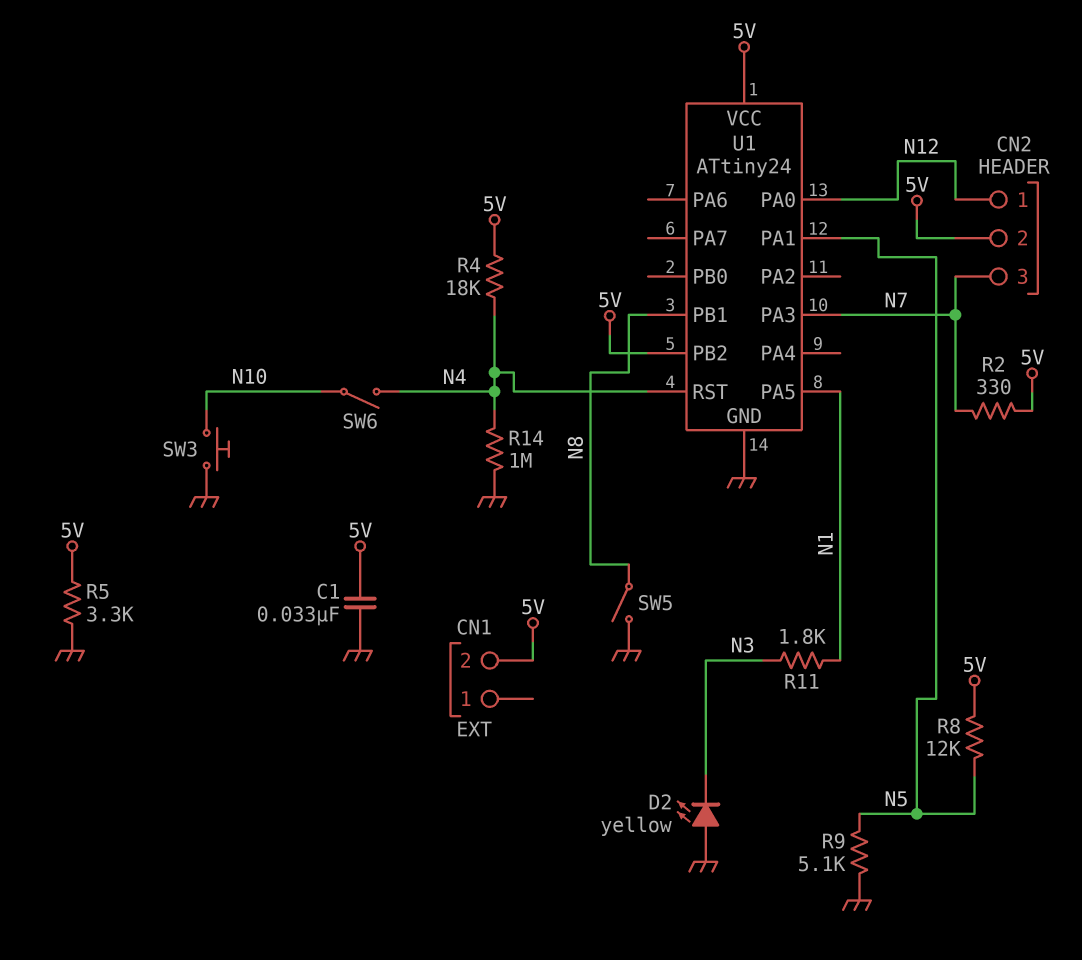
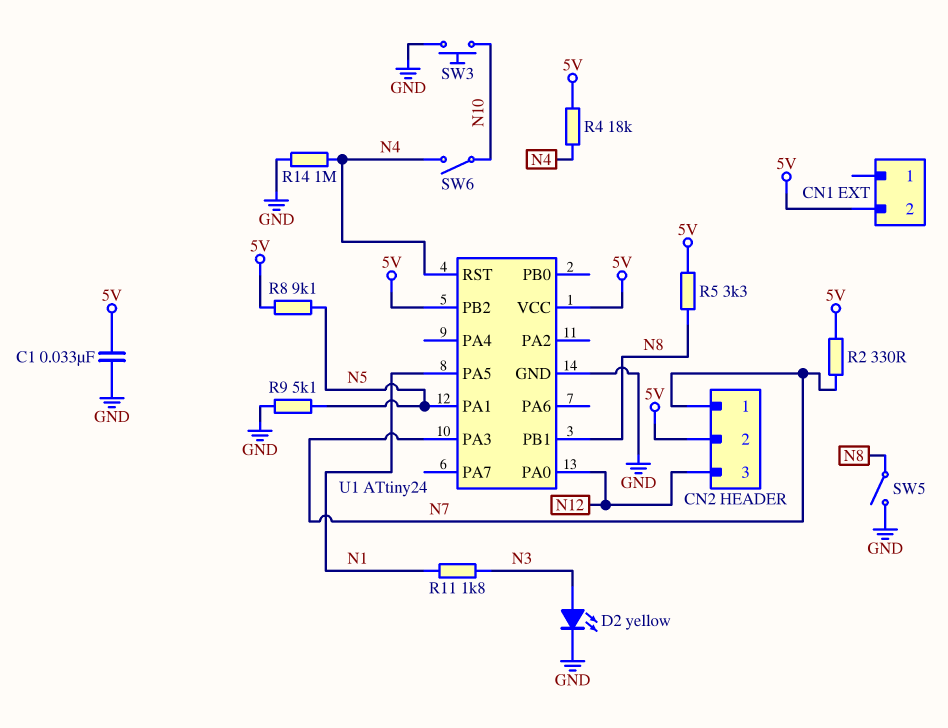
CN2 pin 1: N12 -> N7
CN2 pin 3: N7 -> N12
D2: LED yellow (A GND, K N3) -> LED yellow (A N3, K GND)
R5: 3.3k (5V, GND) -> 3.3k (5V, N8)
R8: 12k (5V, N5) -> 9.1k (5V, N5)

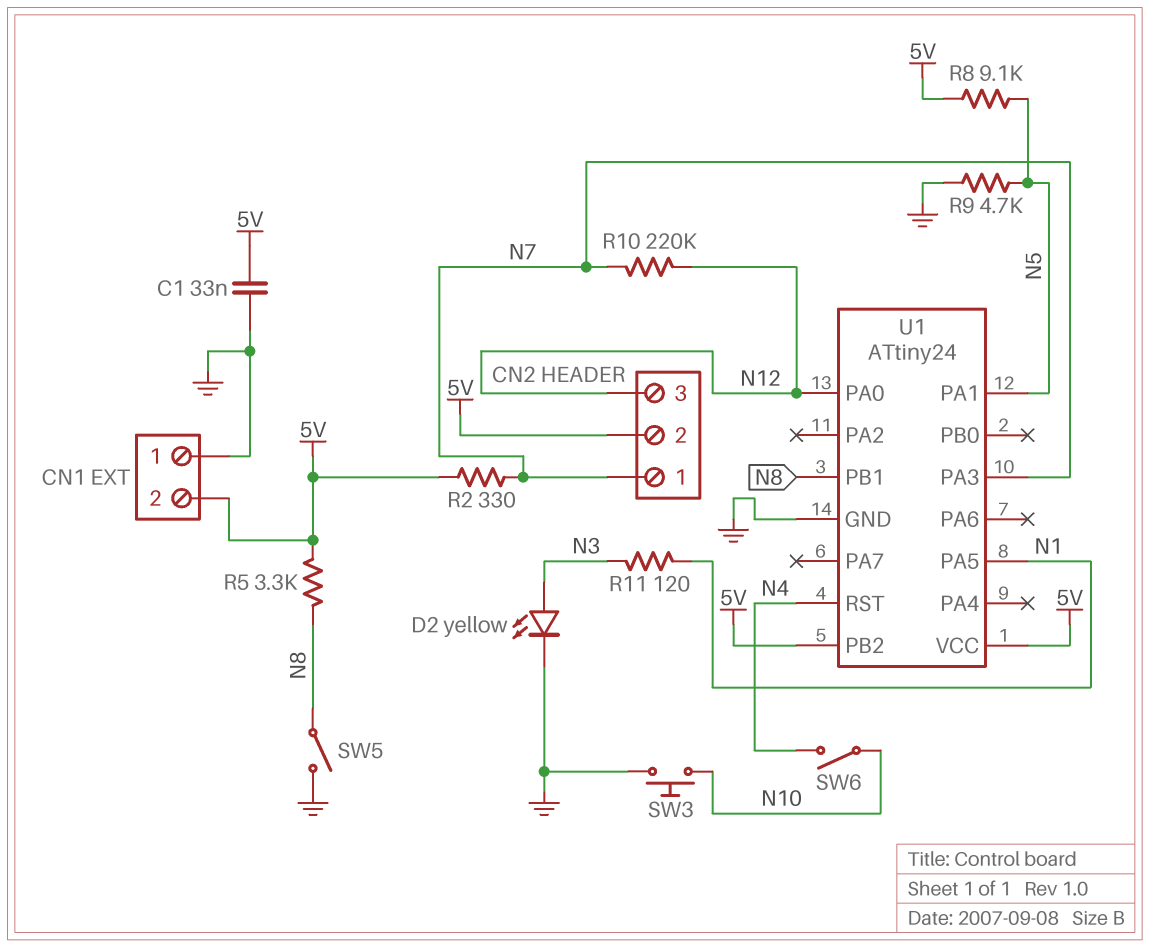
CN1 pin 1: none -> GND
R4: 18k (5V, N4) -> none
R9: 5.1k (GND, N5) -> 4.7k (GND, N5)
R10: none -> 220k (N7, N12)
R11: 1.8k (N1, N3) -> 120 (N1, N3)
R14: 1M (GND, N4) -> none

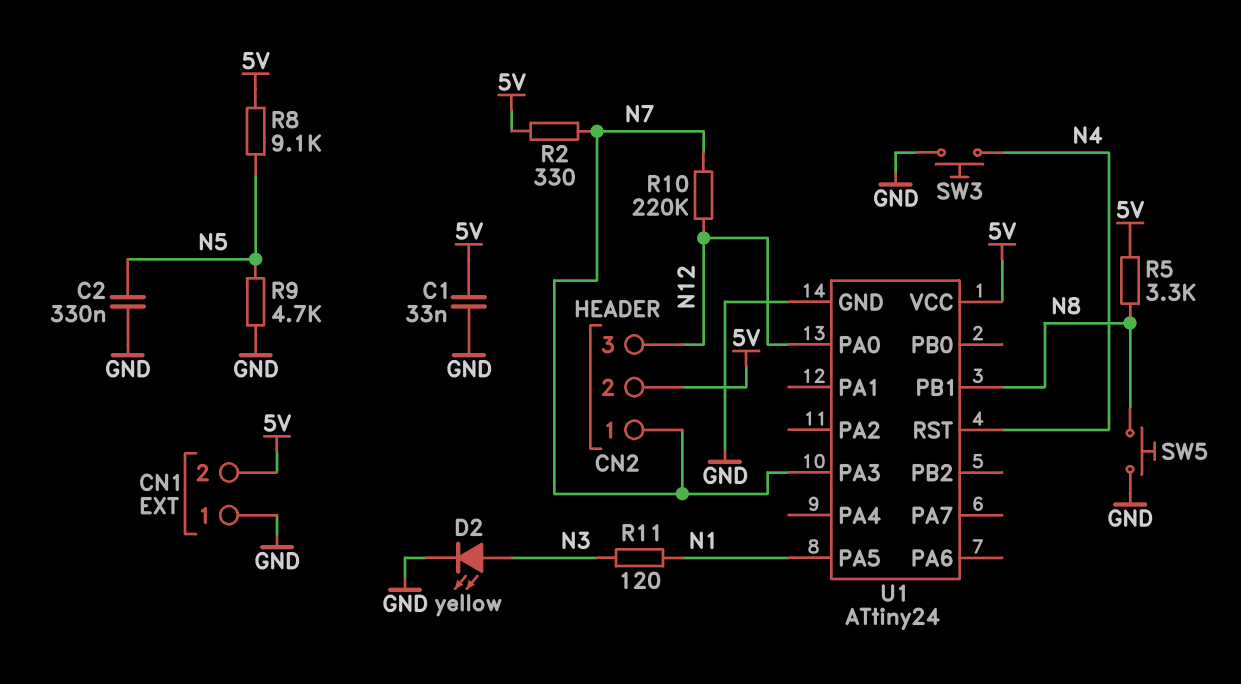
C2: none -> 330nF (GND, N5)
SW3: button (GND, N10) -> button (GND, N4)
SW5: switch (GND, N8) -> button (GND, N8)
SW6: switch (N4, N10) -> none
U1 pin PA1: N5 -> none
U1 pin PB2: 5V -> none

